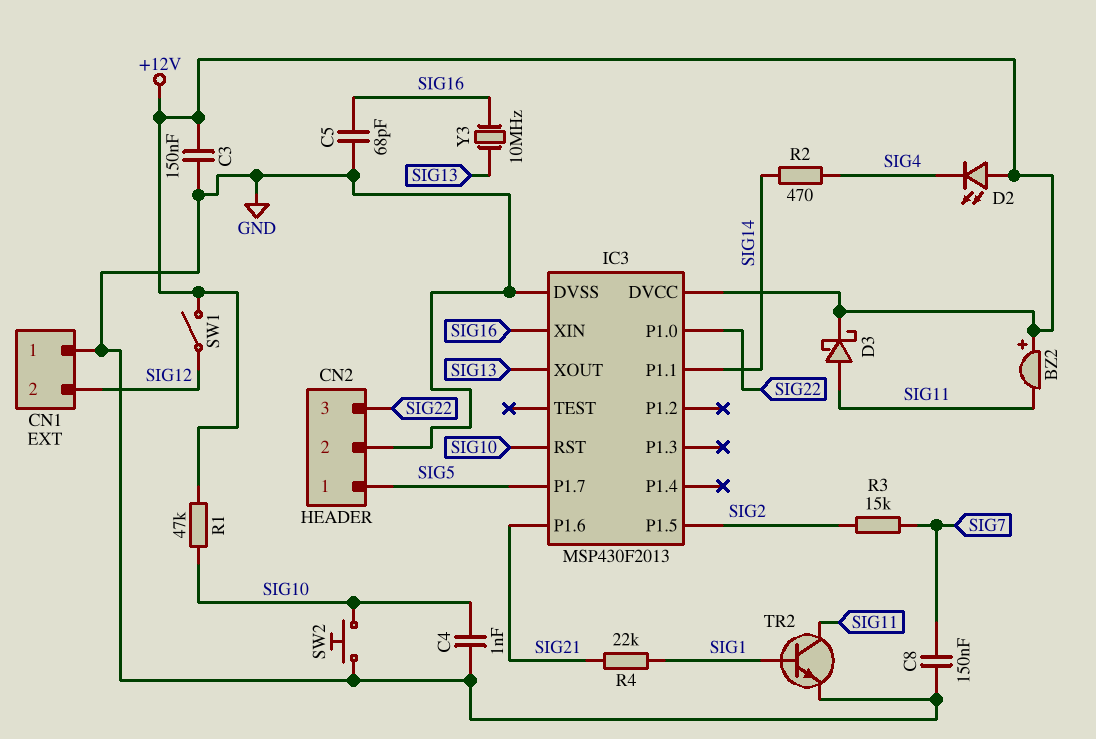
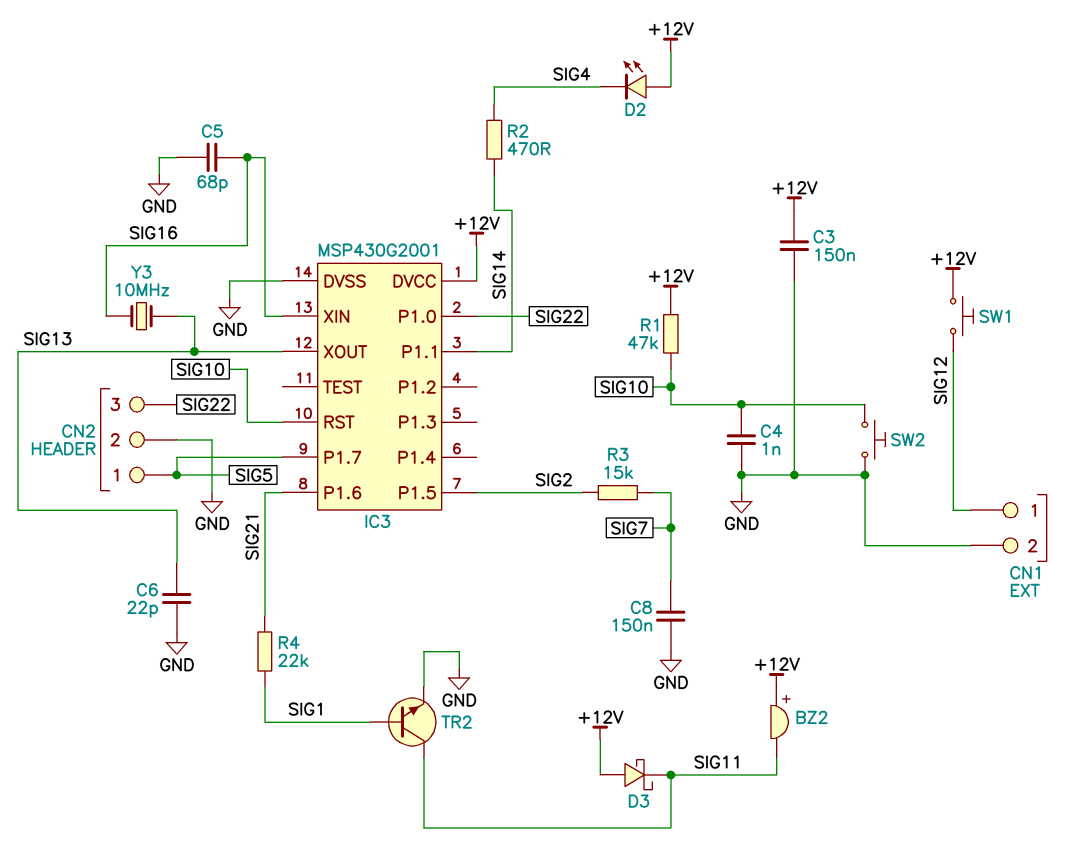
C6: none -> 22pF (GND, SIG13)
CN1 pin 1: GND -> SIG12
CN1 pin 2: SIG12 -> GND
D3: schottky (A SIG11, K +12V) -> schottky (A +12V, K SIG11)
IC3: MSP430F2013 -> MSP430G2001
SW1: switch (+12V, SIG12) -> button (+12V, SIG12)

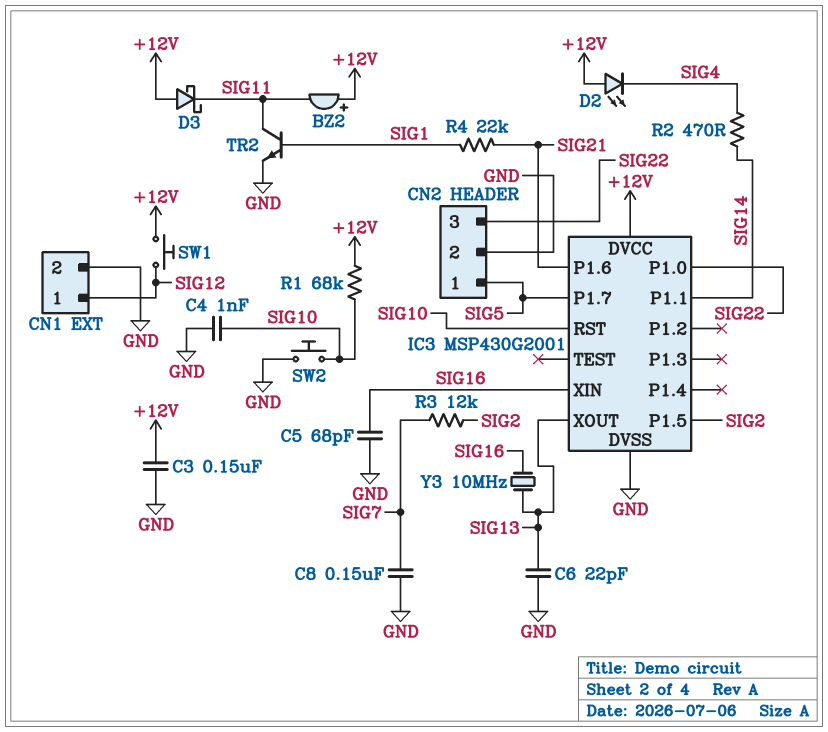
R1: 47k (+12V, SIG10) -> 68k (+12V, SIG10)
R3: 15k (SIG2, SIG7) -> 12k (SIG2, SIG7)

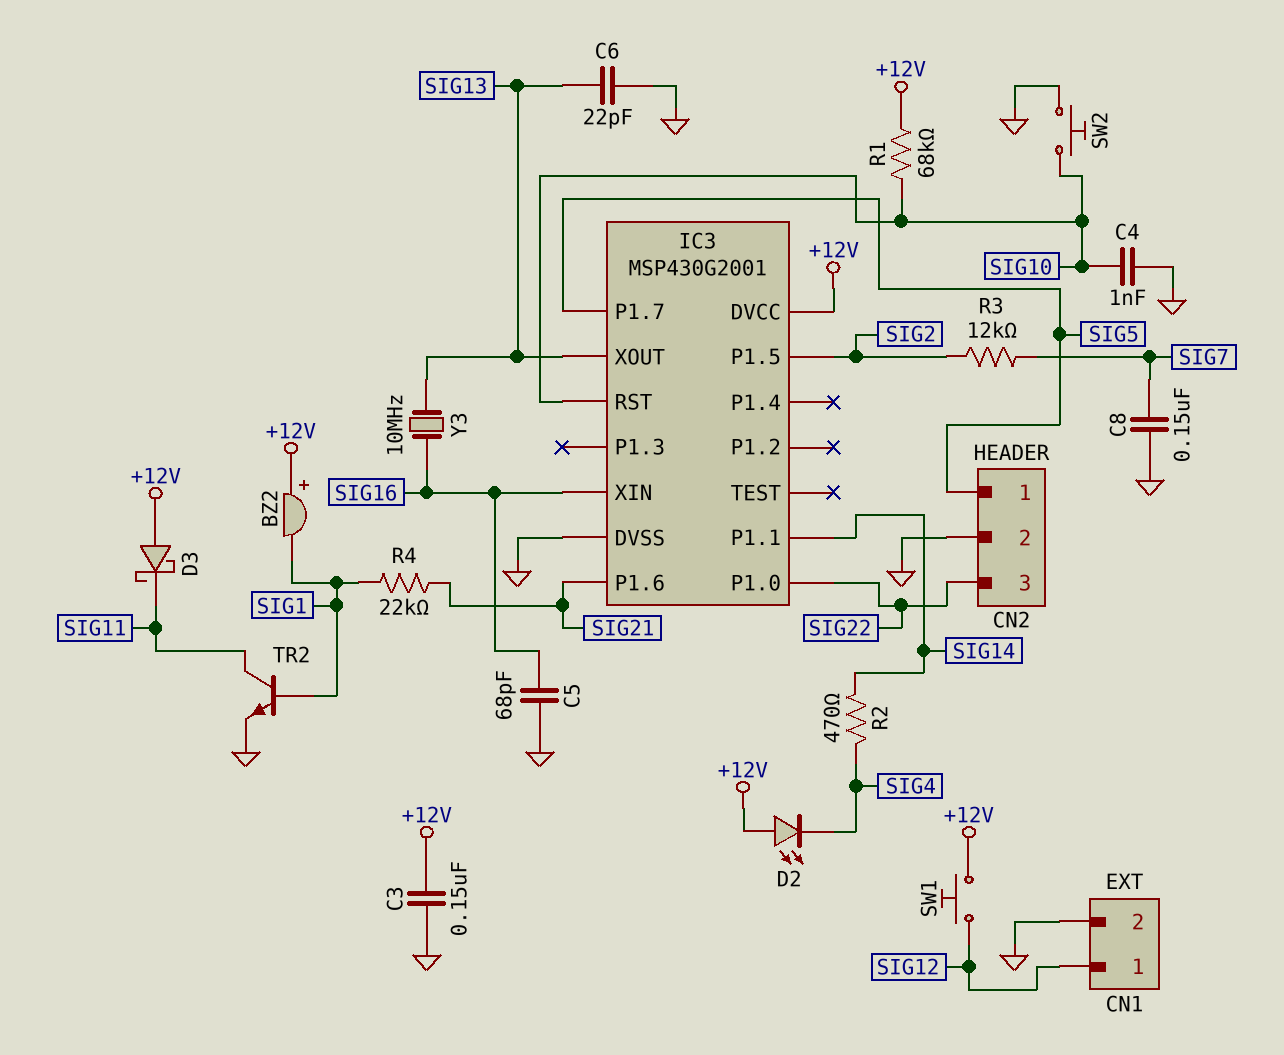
BZ2: buzzer (plus +12V, minus SIG11) -> buzzer (plus +12V, minus SIG1)

